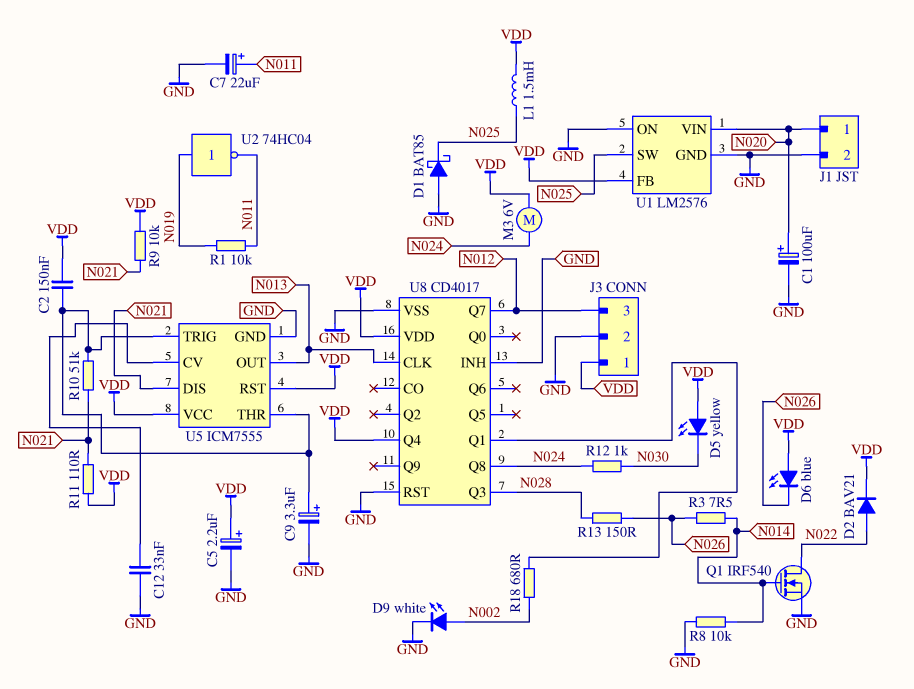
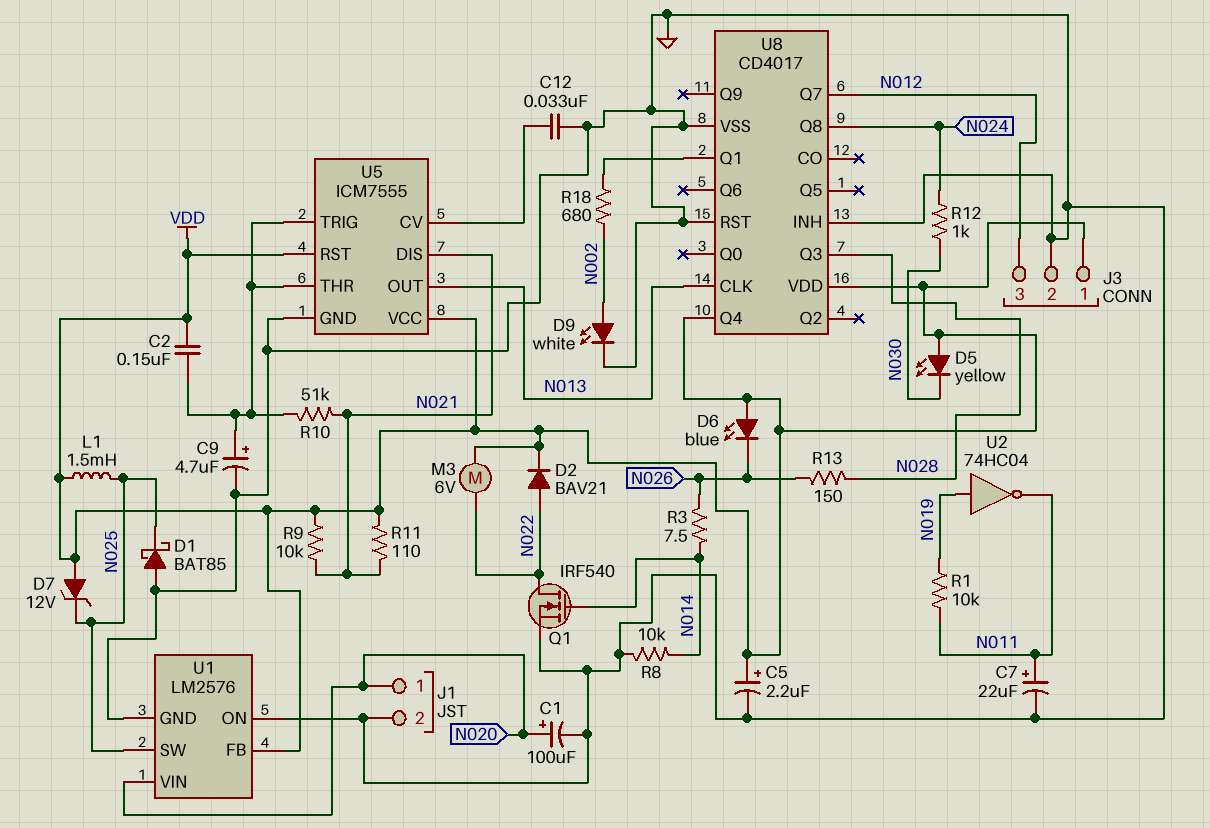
C9: 3.3uF (plus U5/THR, minus GND) -> 4.7uF (plus U5/THR, minus GND)
D7: none -> zener 12V (A VDD, K N025)
M3: motor 6V (N024, VDD) -> motor 6V (N022, VDD)

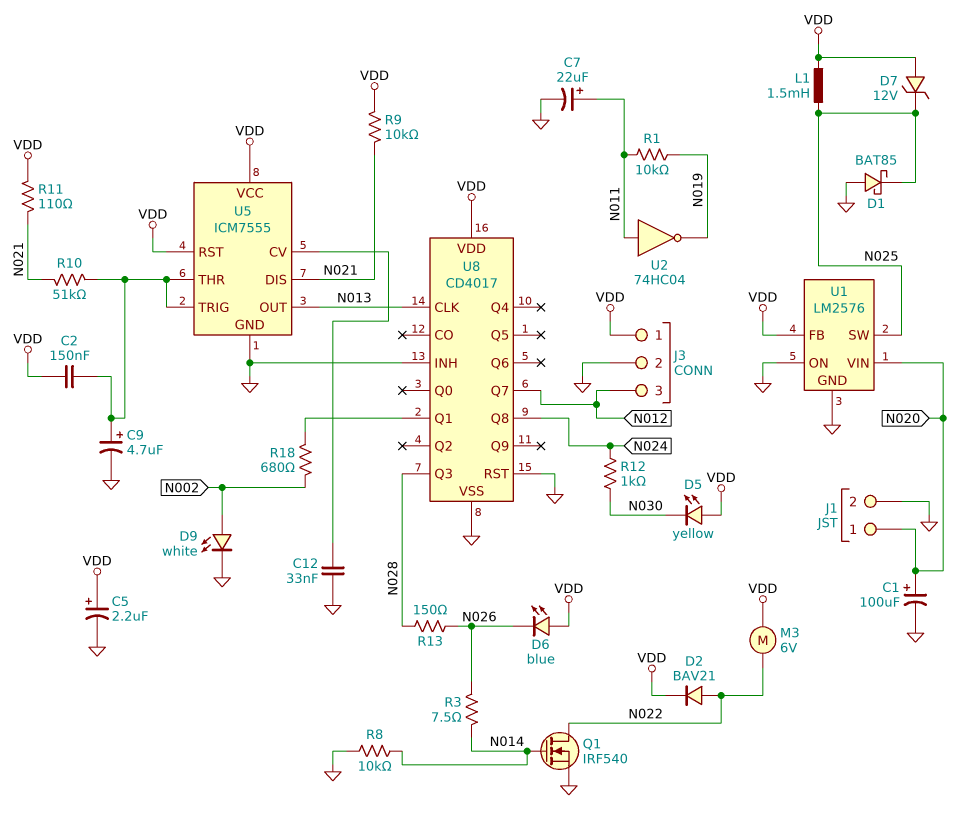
U2: NOT 74HC04 (in N019, out N011) -> NOT 74HC04 (in N011, out N019)
U8 pin Q4: VDD -> none

